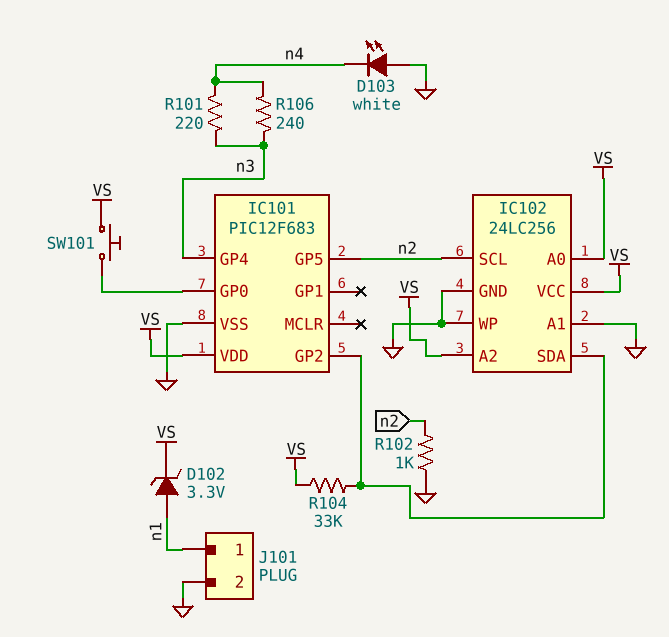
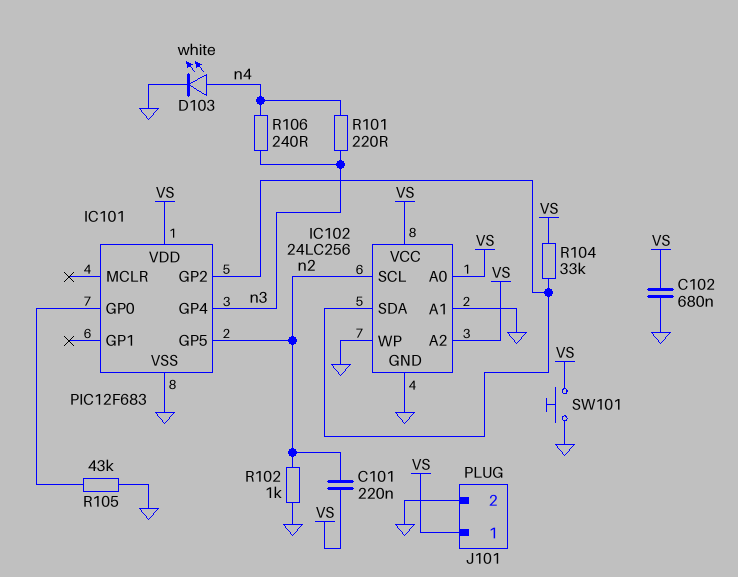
C101: none -> 220nF (VS, n2)
C102: none -> 680nF (GND, VS)
D102: zener 3.3V (A n1, K VS) -> none
D103: LED white (A GND, K n4) -> LED white (A n4, K GND)
J101 pin 1: n1 -> VS
R105: none -> 43k (GND, IC101/GP0)
SW101: button (IC101/GP0, VS) -> button (GND, VS)

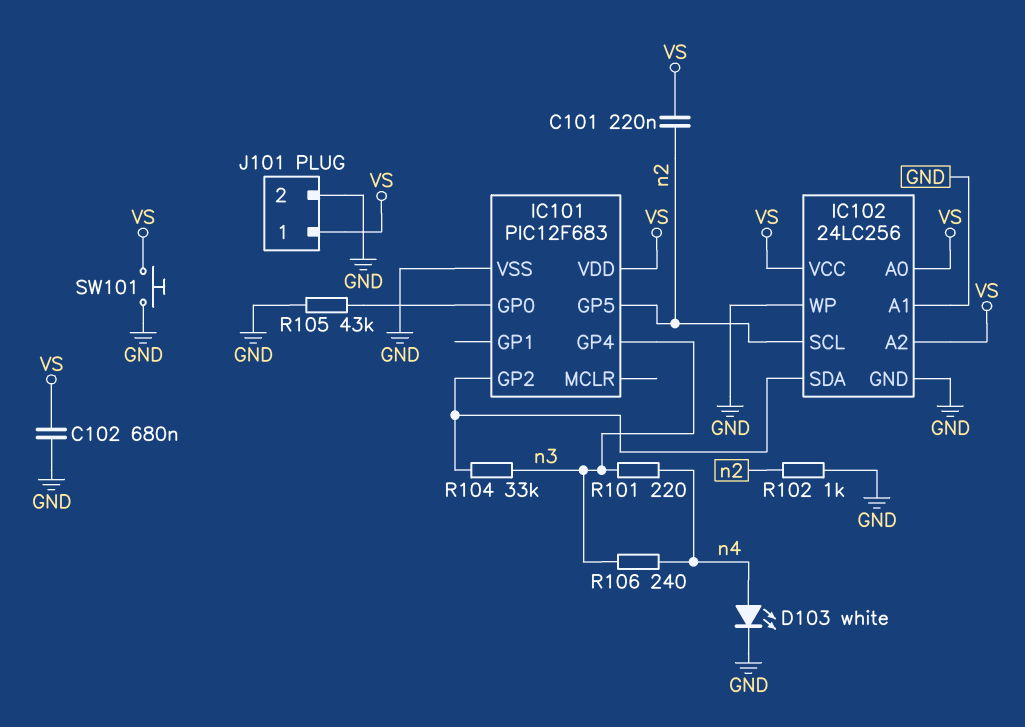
R104: 33k (IC101/GP2, VS) -> 33k (IC101/GP2, n3)

